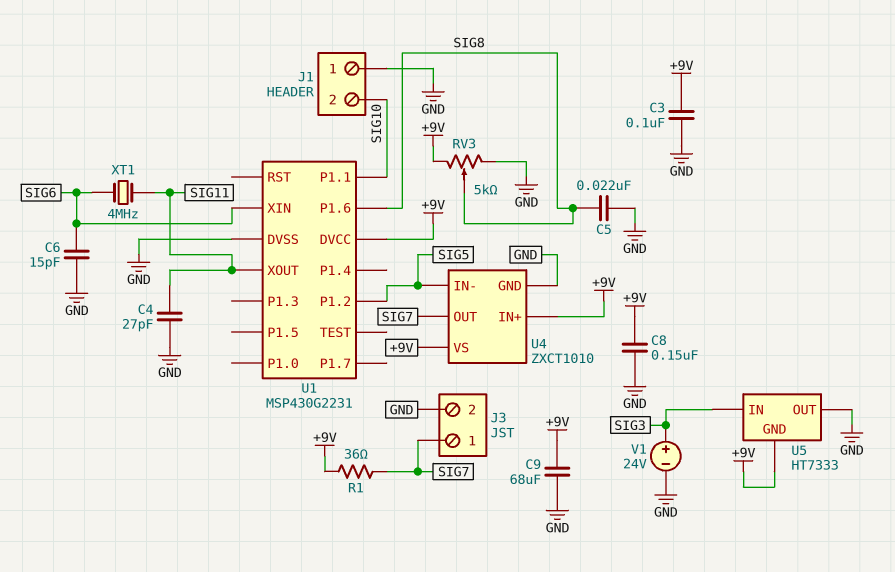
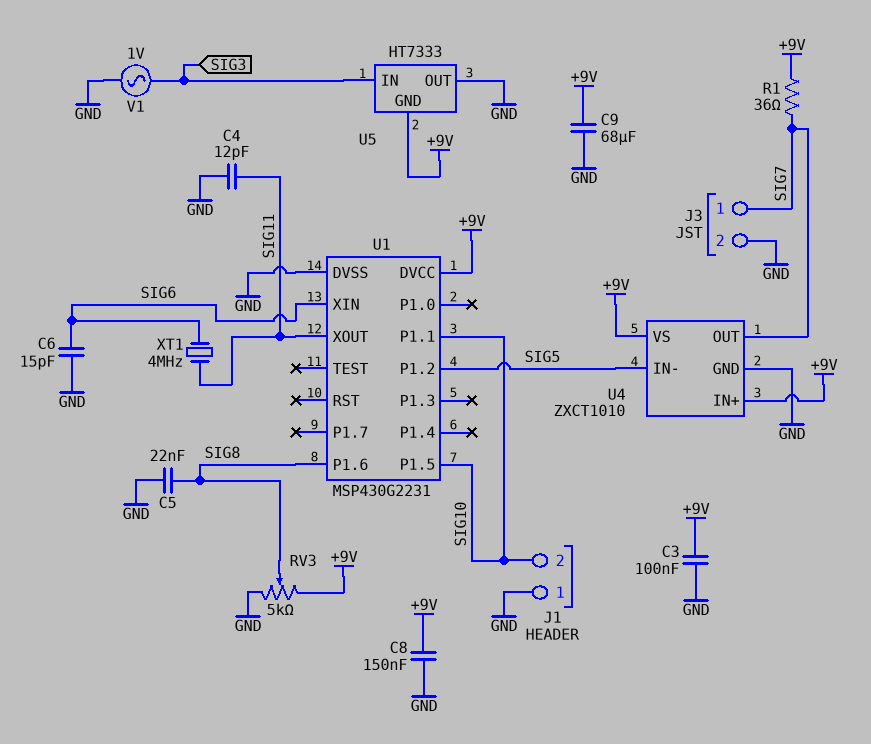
C4: 27pF (GND, SIG11) -> 12pF (GND, SIG11)
U1 pin P1.5: none -> SIG10
V1: 24V (plus SIG3, minus GND) -> AC 1V (GND, SIG3)

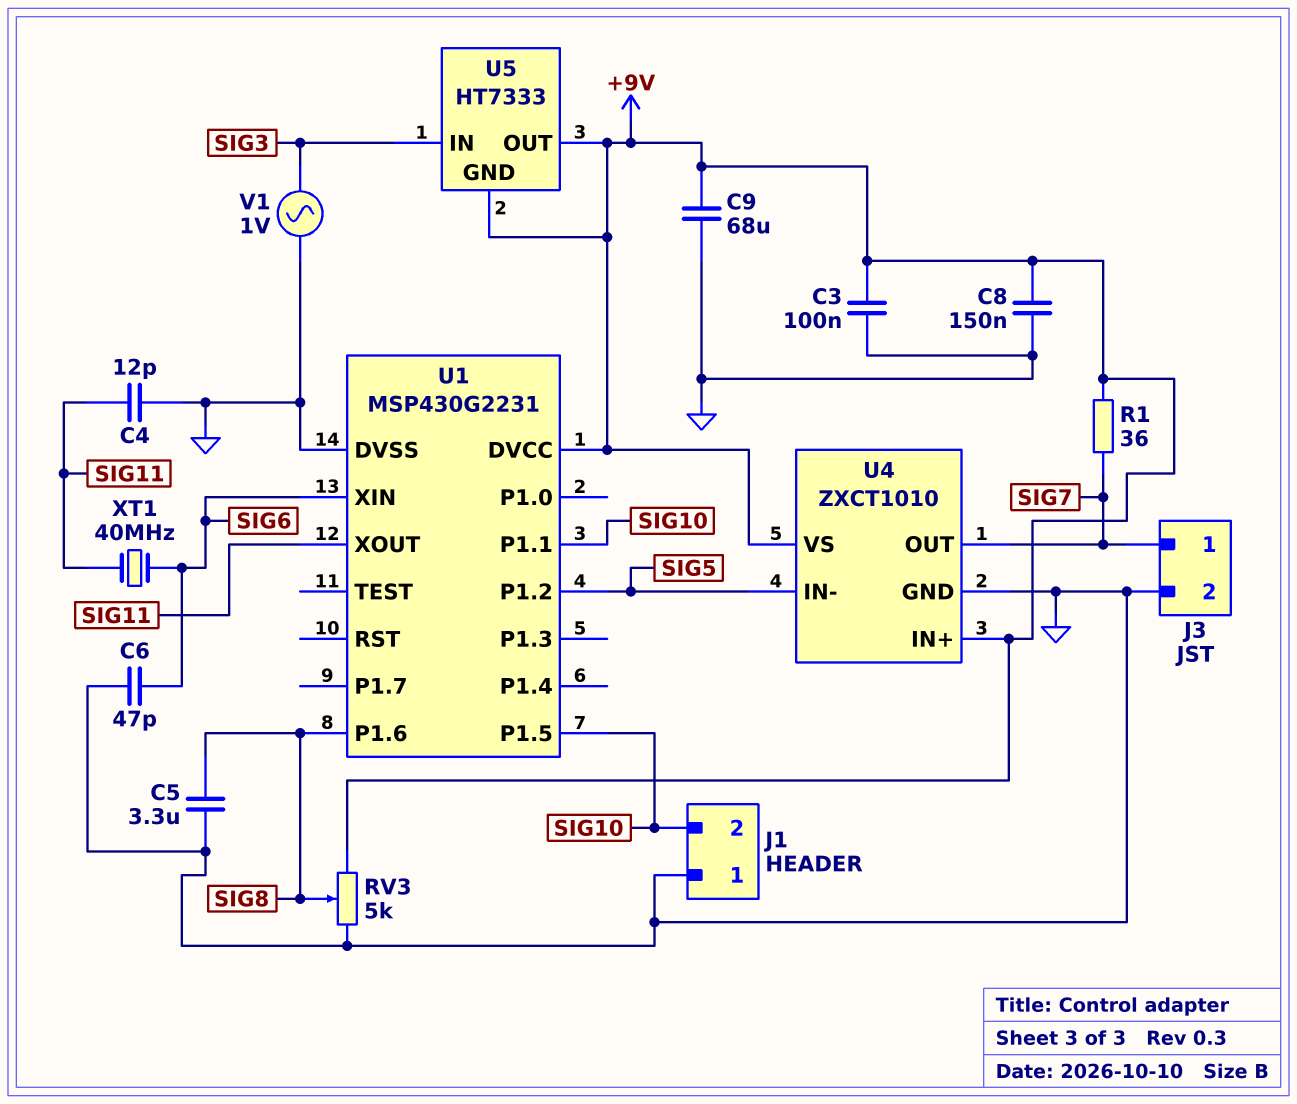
C5: 22nF (GND, SIG8) -> 3.3uF (GND, SIG8)
C6: 15pF (GND, SIG6) -> 47pF (GND, SIG6)
U5 pin OUT: GND -> +9V
XT1: 4MHz (SIG6, SIG11) -> 40MHz (SIG6, SIG11)

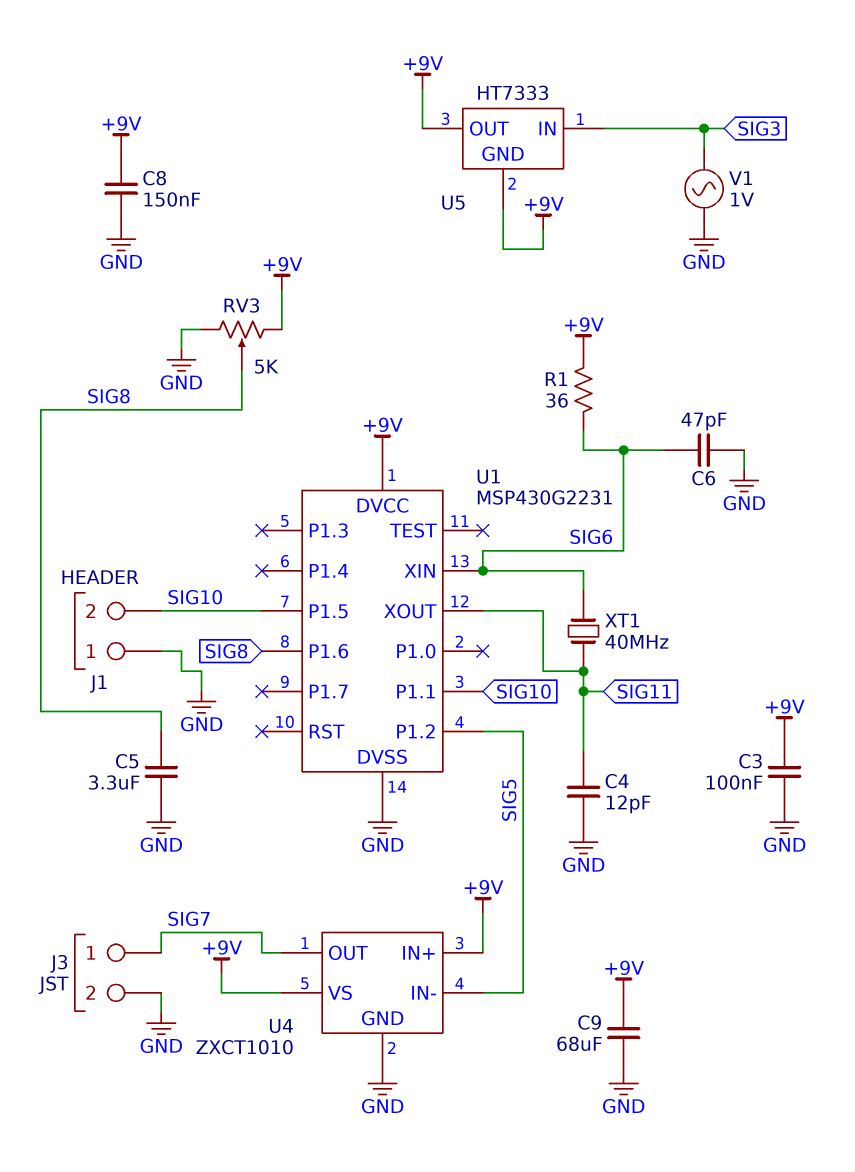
R1: 36 (+9V, SIG7) -> 36 (+9V, SIG6)

